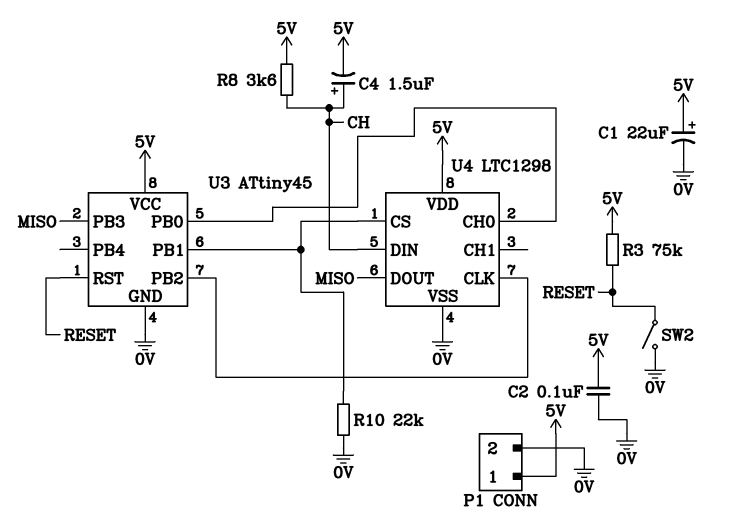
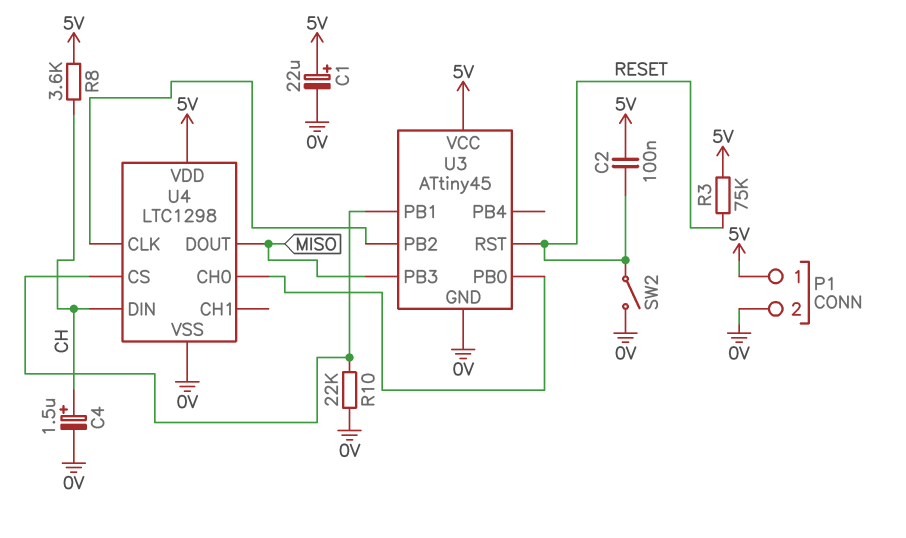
C2: 100nF (0V, 5V) -> 100nF (5V, RESET)
C4: 1.5uF (plus CH, minus 5V) -> 1.5uF (plus CH, minus 0V)

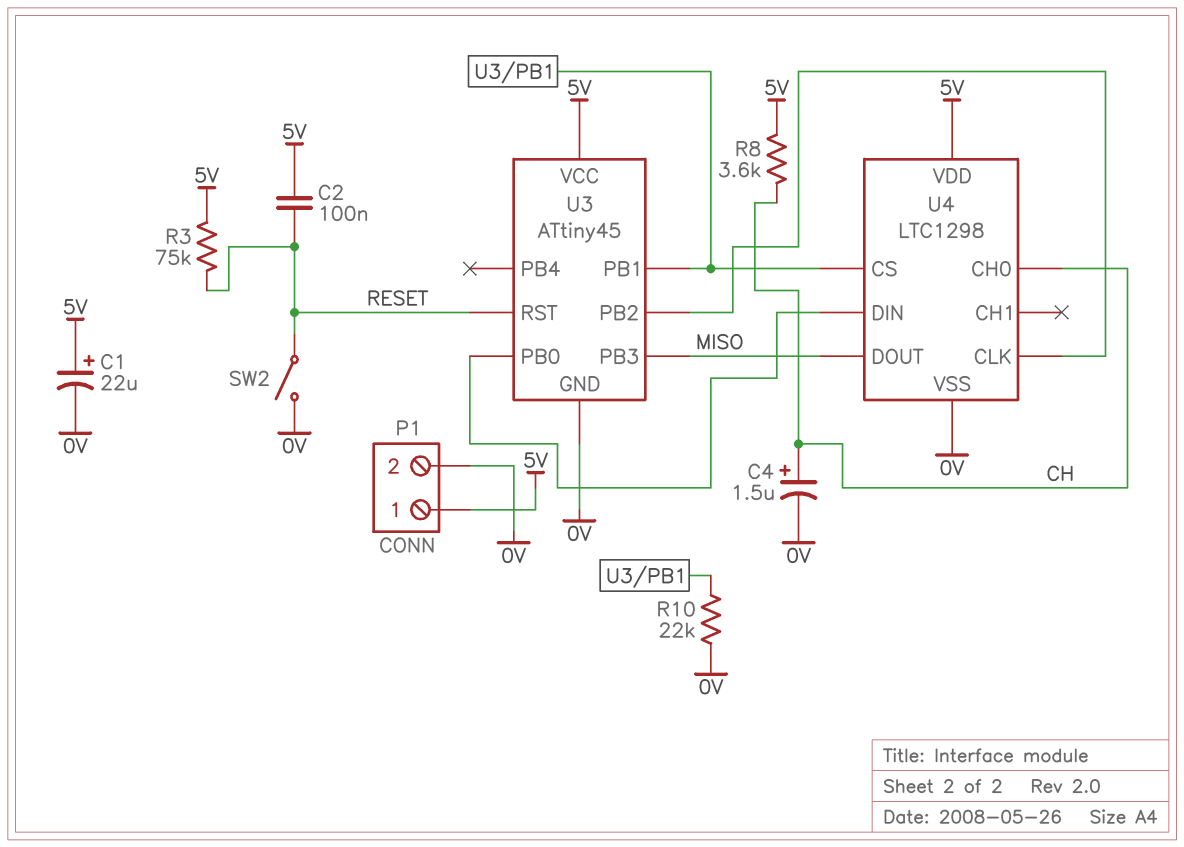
U4 pin CH0: U3/PB0 -> CH
U4 pin DIN: CH -> U3/PB0

